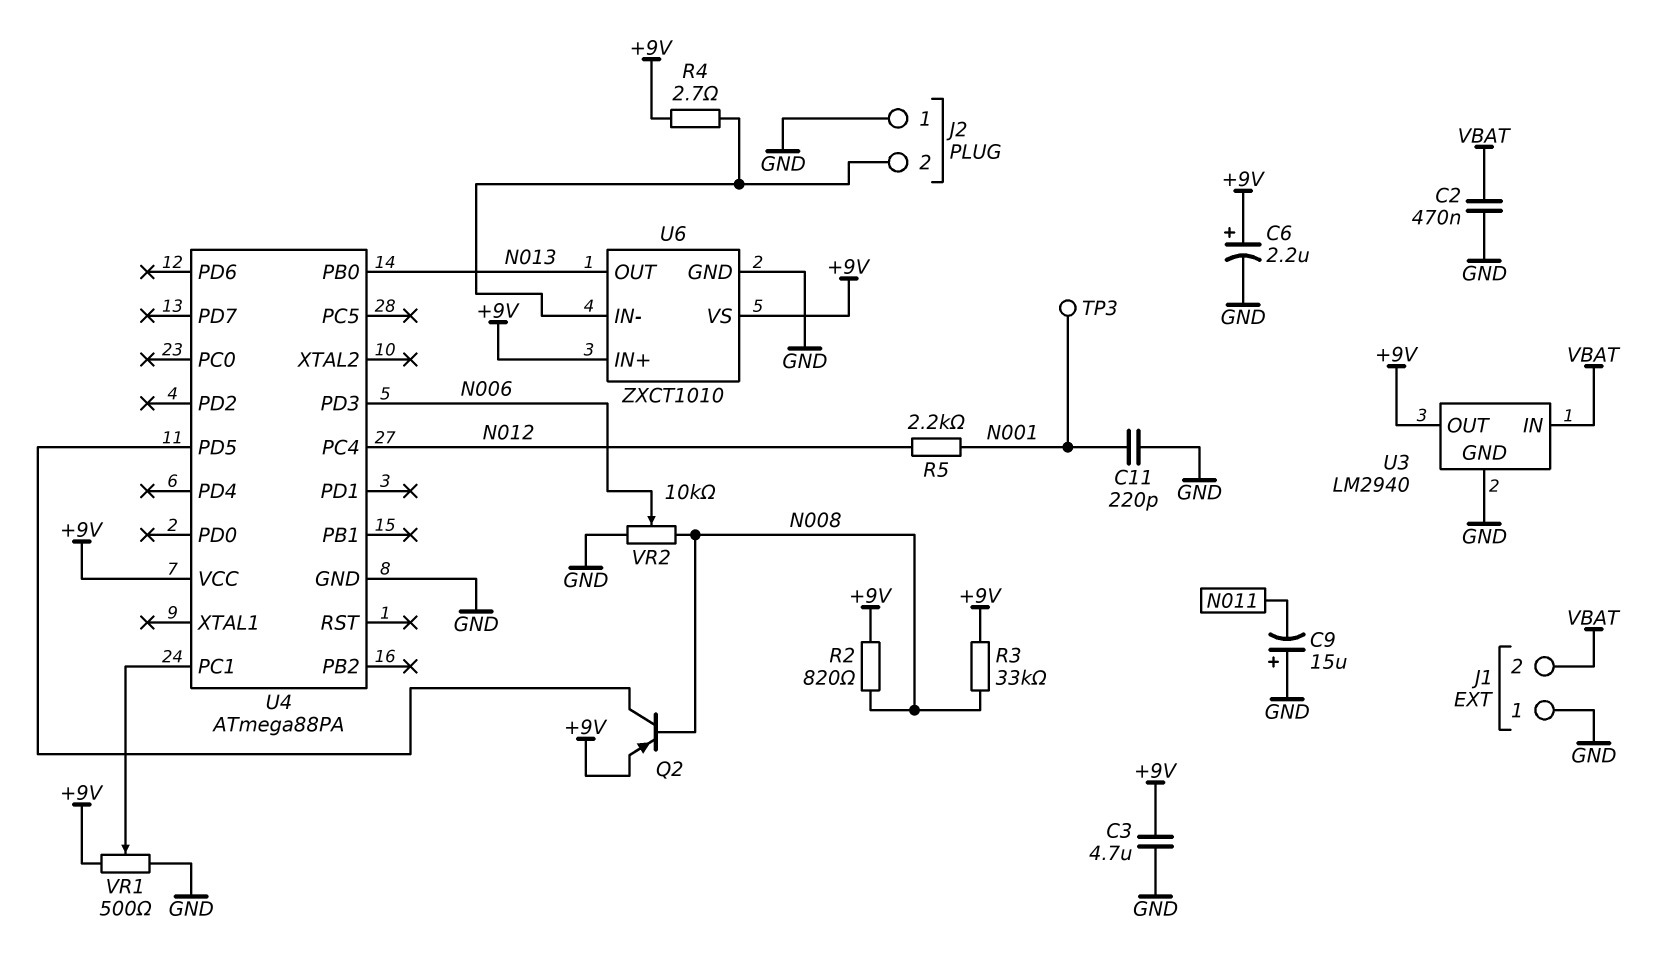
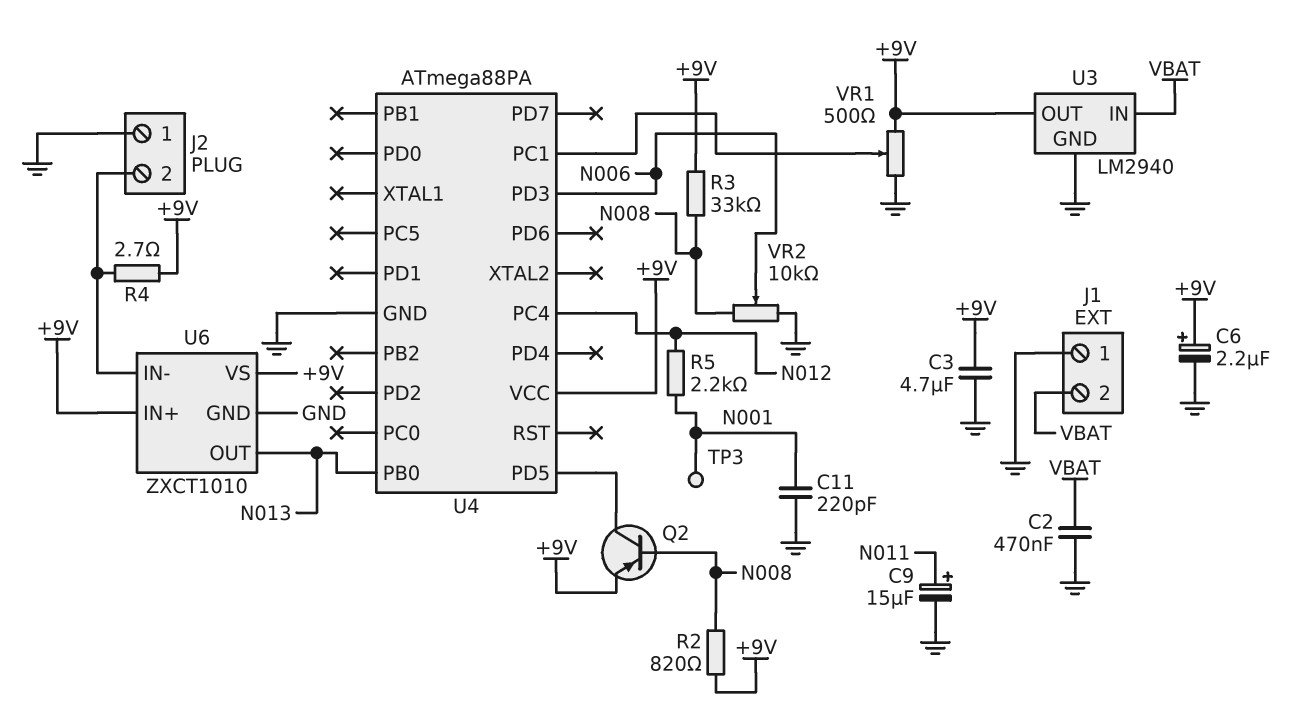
C9: 15uF (plus GND, minus N011) -> 15uF (plus N011, minus GND)

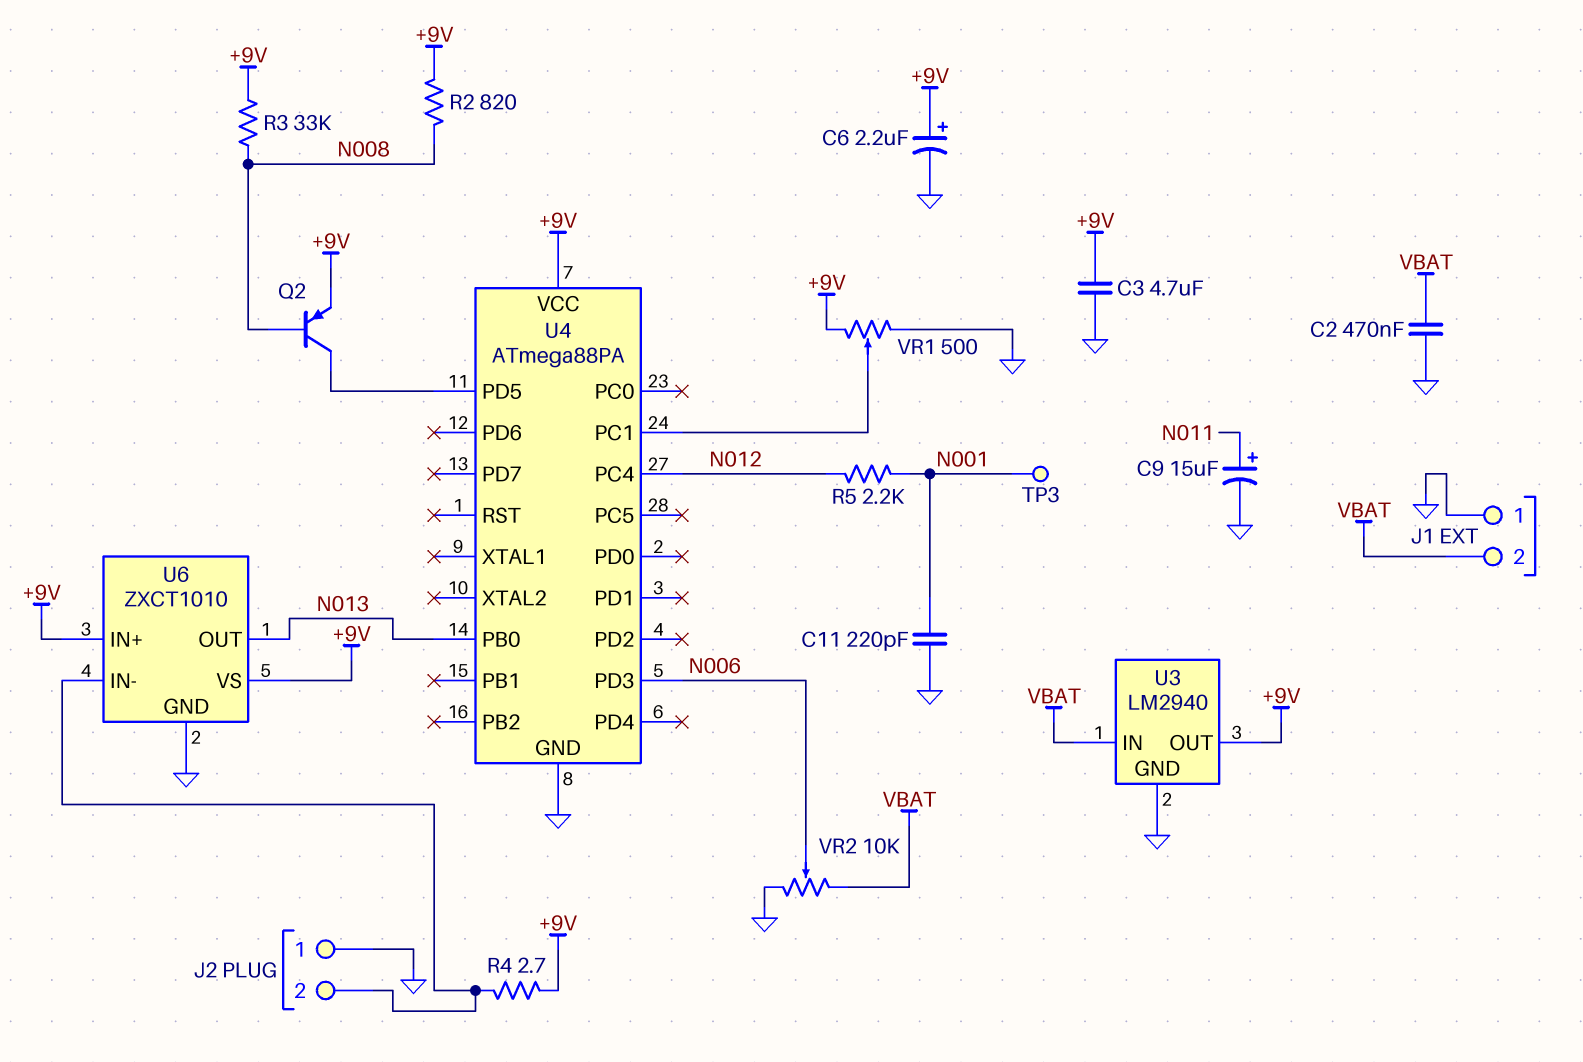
VR2: 10k (GND, N008, wiper N006) -> 10k (GND, VBAT, wiper N006)

